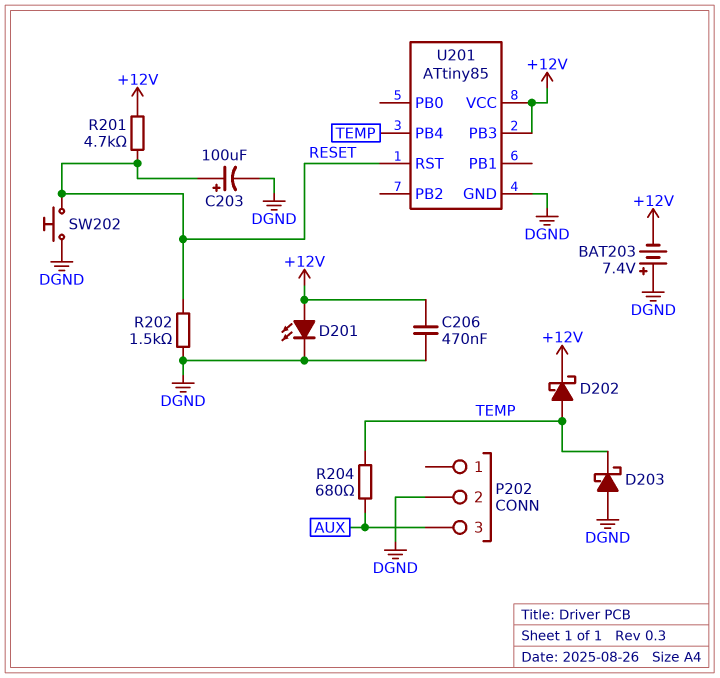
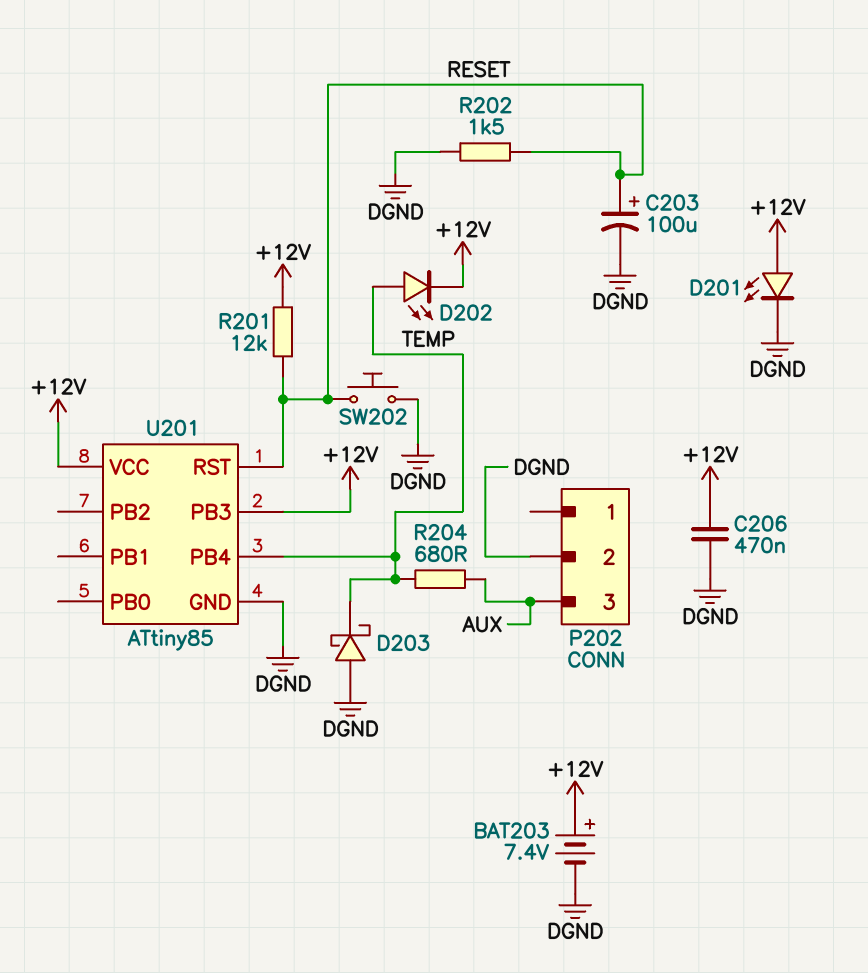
BAT203: 7.4V (plus DGND, minus +12V) -> 7.4V (plus +12V, minus DGND)
D202: schottky (A TEMP, K +12V) -> LED (A TEMP, K +12V)
R201: 4.7k (+12V, RESET) -> 12k (+12V, RESET)

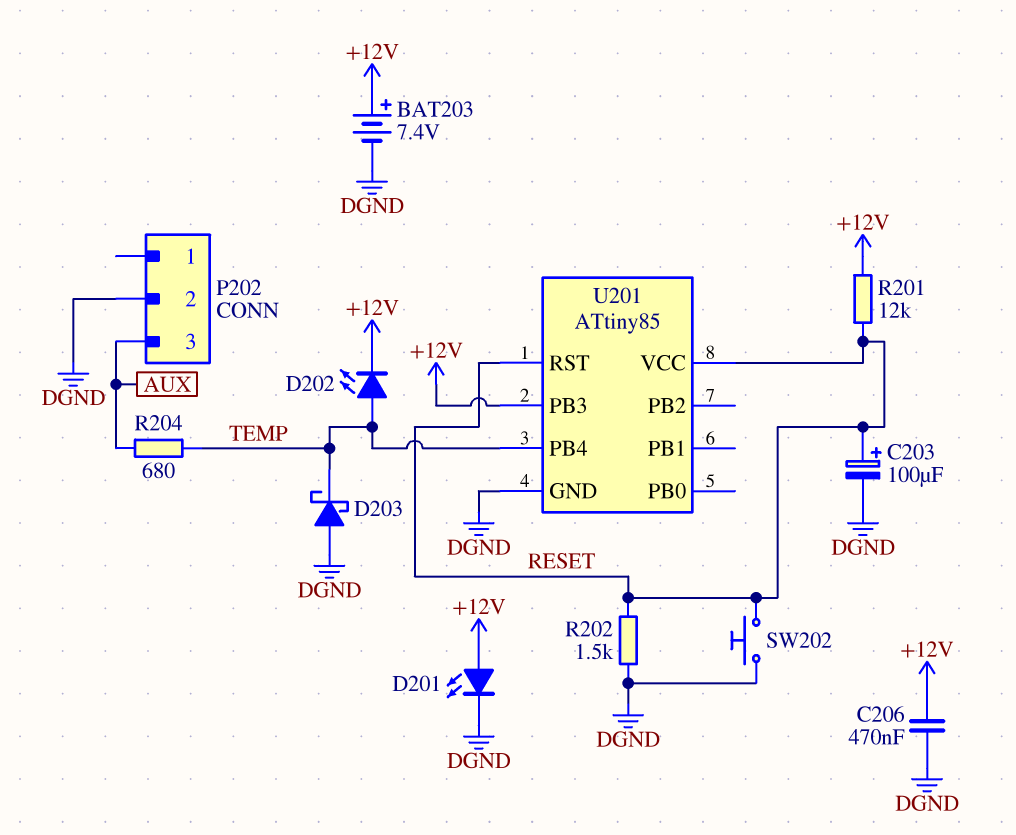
U201 pin VCC: +12V -> RESET

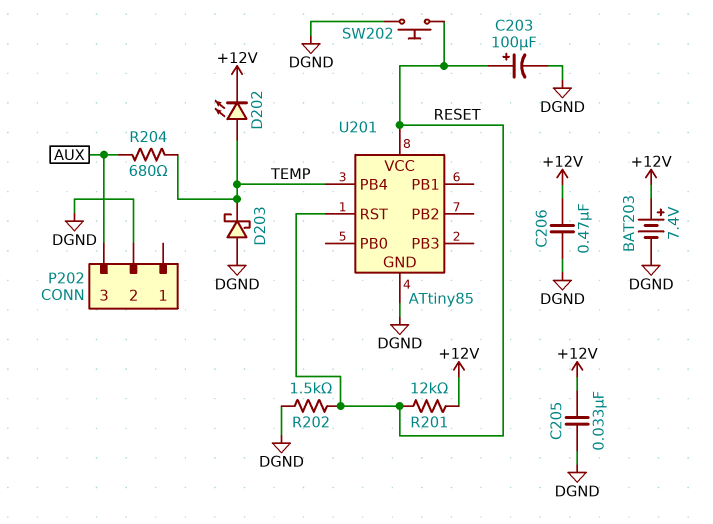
C205: none -> 33nF (+12V, DGND)
D201: LED (A +12V, K DGND) -> none
U201 pin PB3: +12V -> none

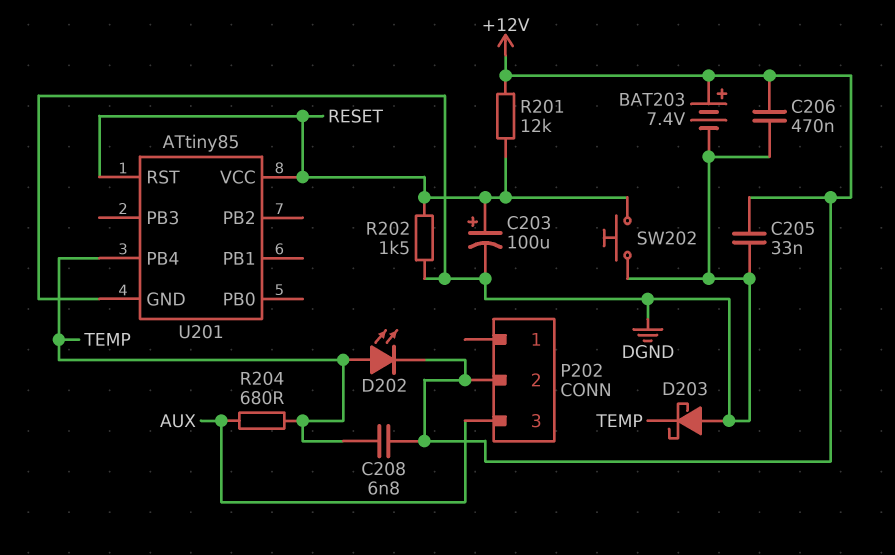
C208: none -> 6.8nF (+12V, TEMP)
P202 pin 2: DGND -> +12V

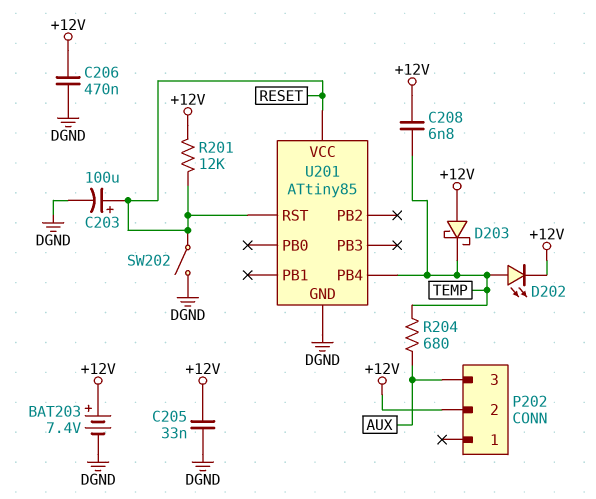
D203: schottky (A DGND, K TEMP) -> schottky (A +12V, K TEMP)
R202: 1.5k (DGND, RESET) -> none
SW202: button (DGND, RESET) -> switch (DGND, RESET)

